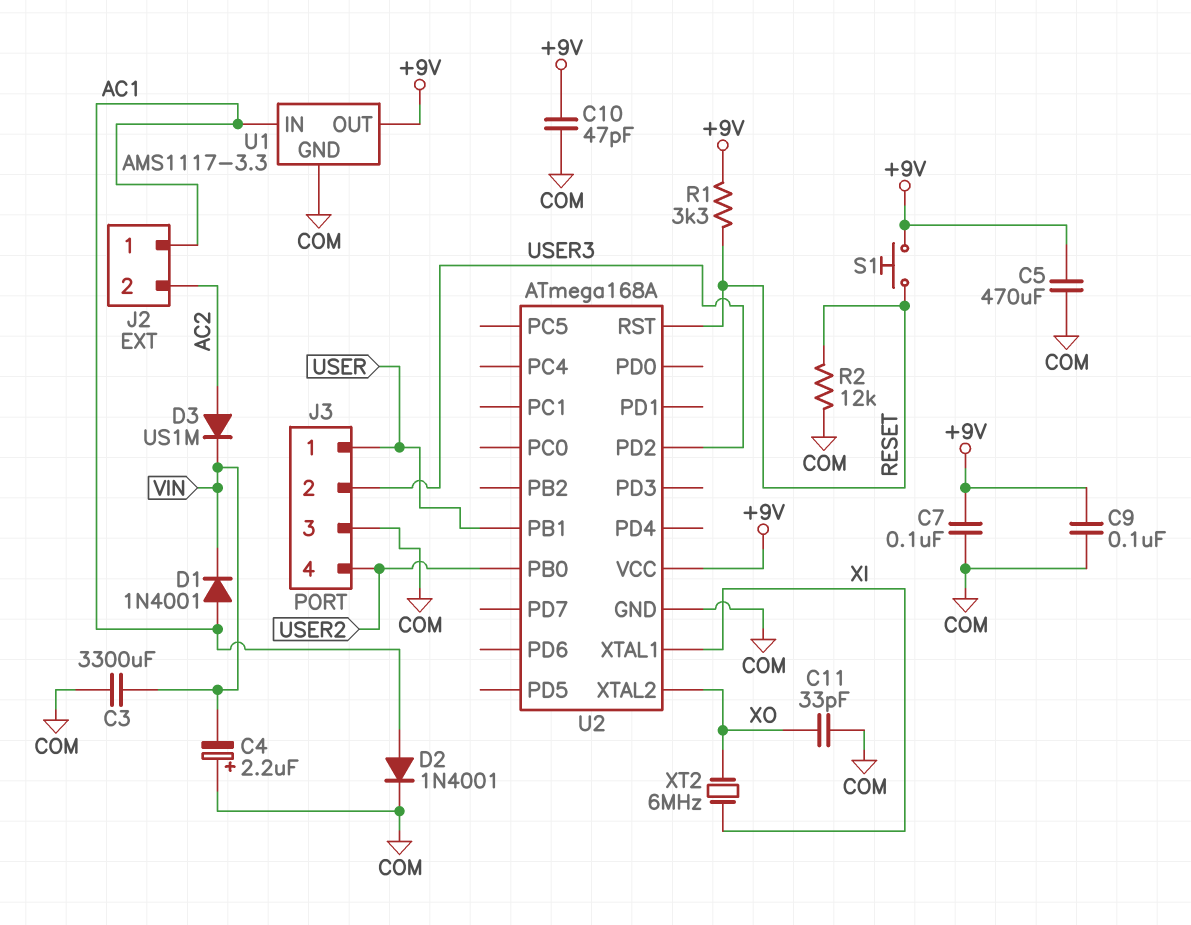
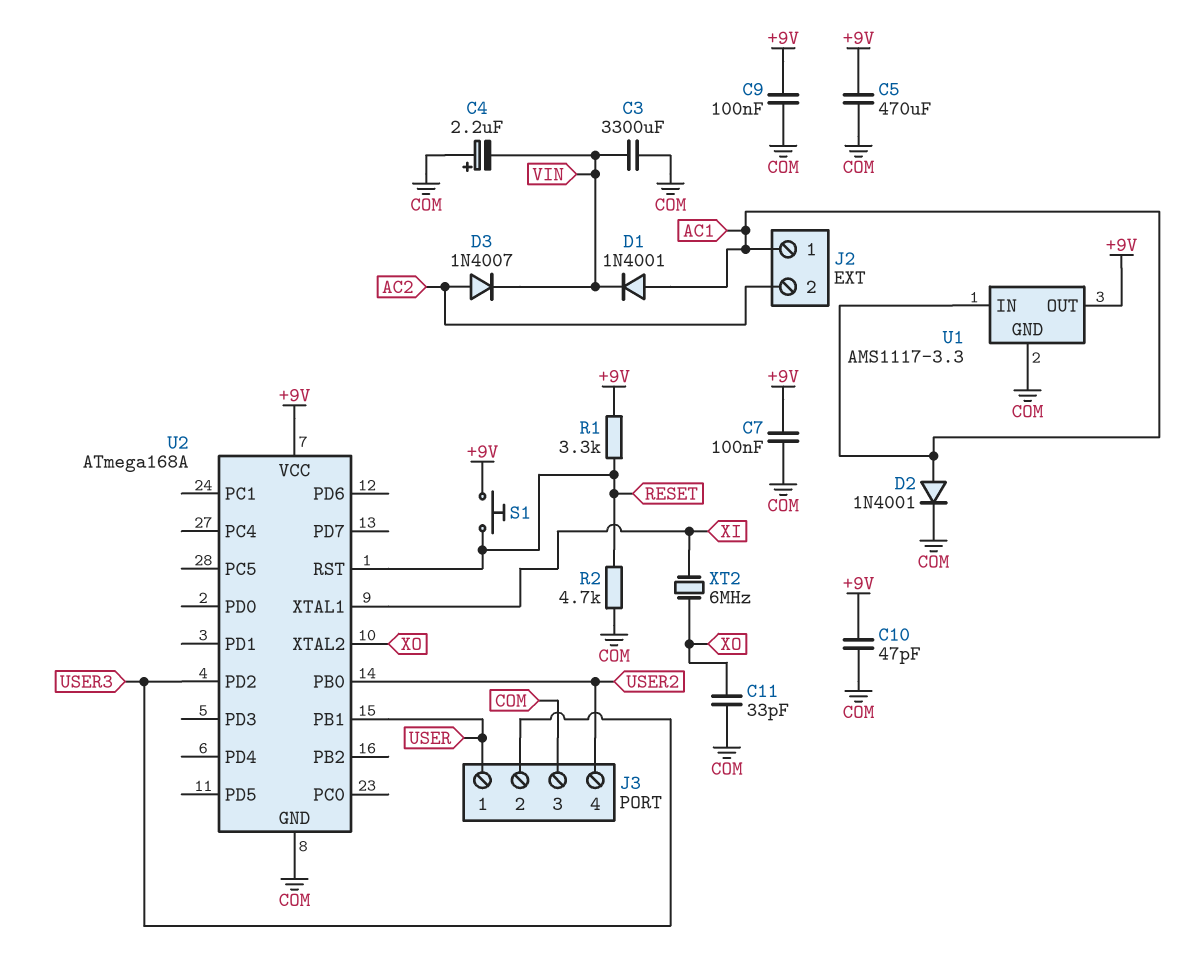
D3: diode US1M (A AC2, K VIN) -> diode 1N4007 (A AC2, K VIN)
R2: 12k (COM, RESET) -> 4.7k (COM, RESET)

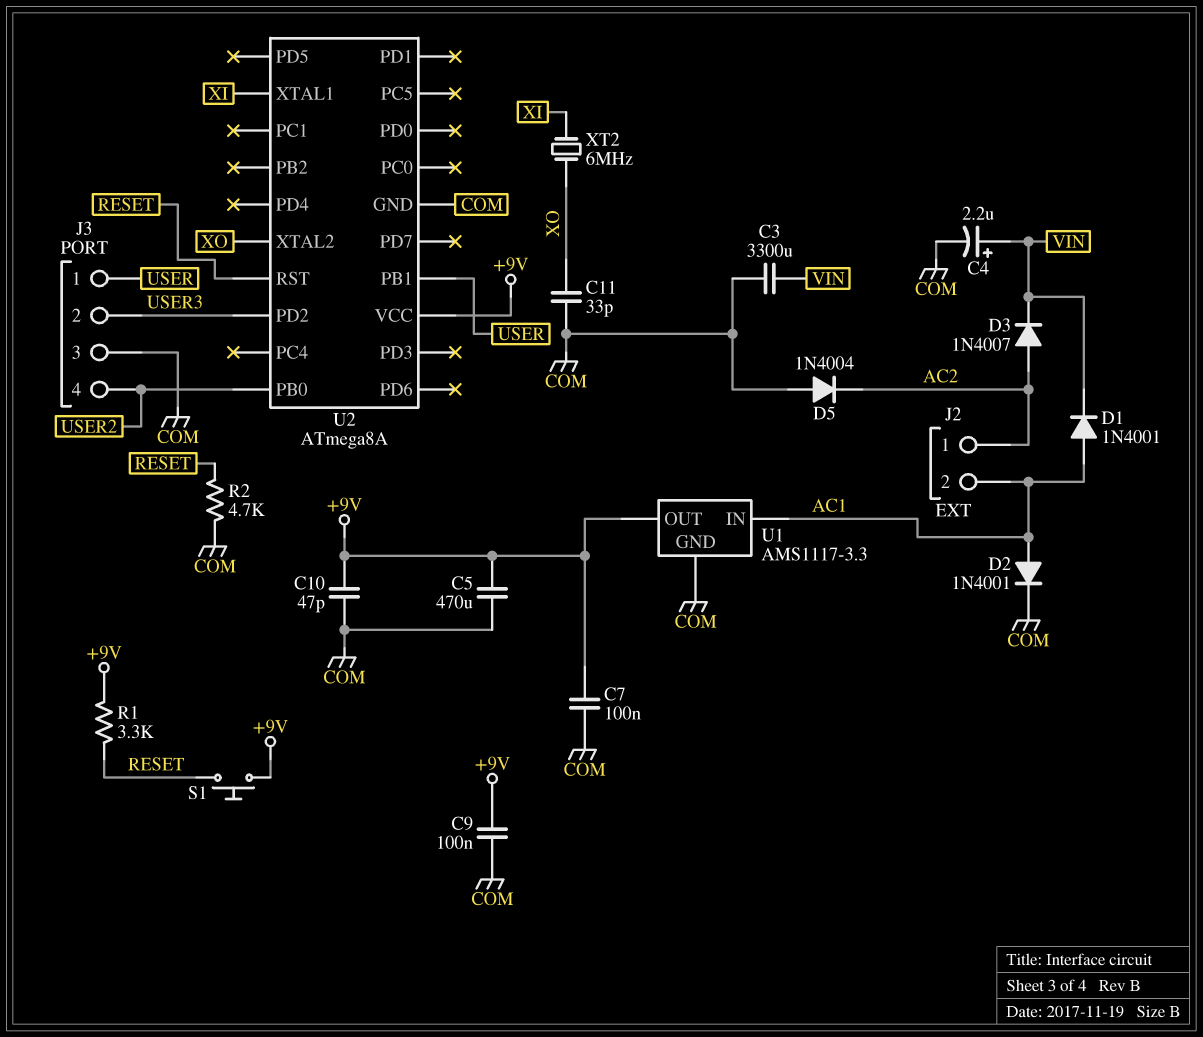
C4: 2.2uF (plus COM, minus VIN) -> 2.2uF (plus VIN, minus COM)
D5: none -> diode 1N4004 (A COM, K AC2)
J2 pin 1: AC1 -> AC2
J2 pin 2: AC2 -> AC1
U2: ATmega168A -> ATmega8A

